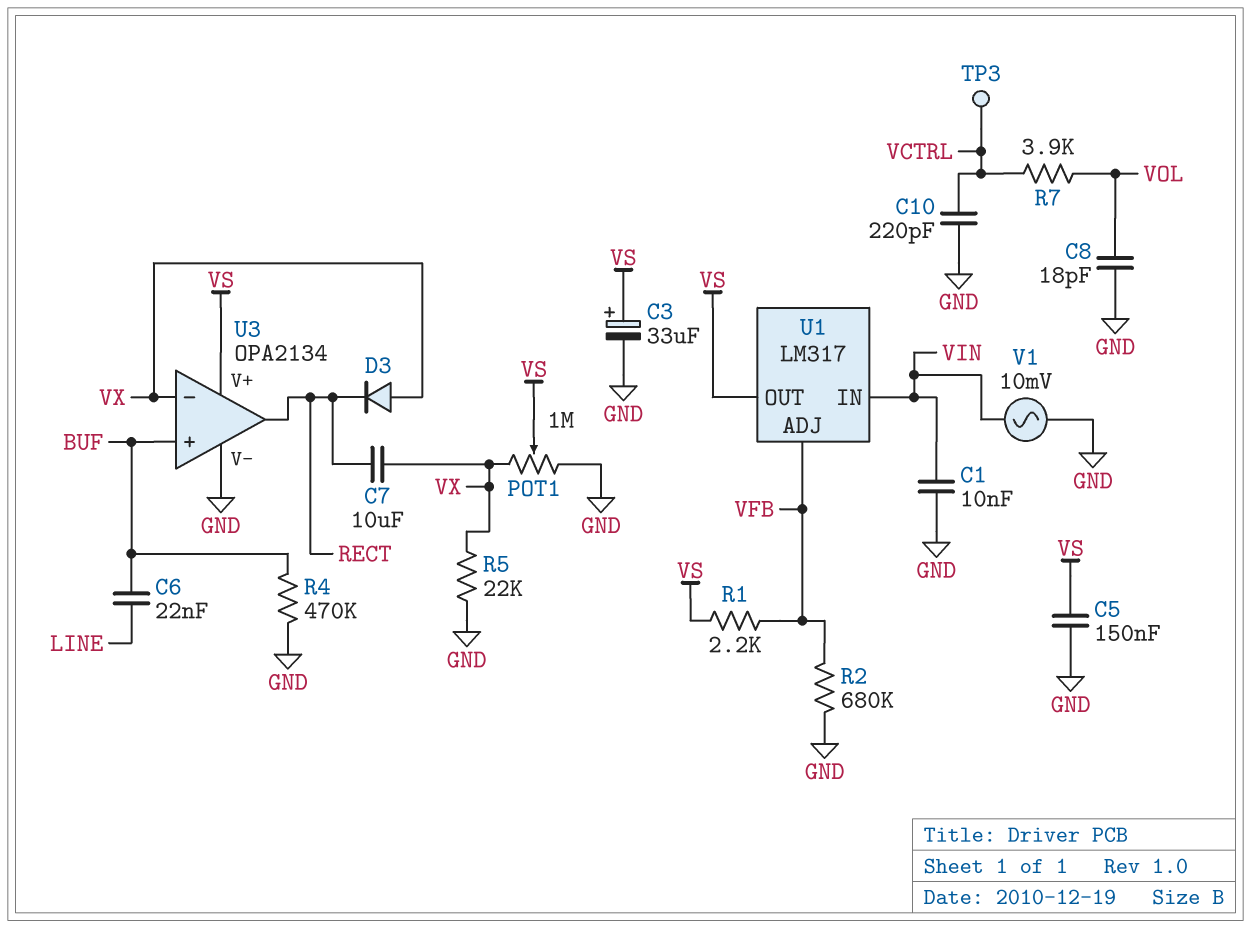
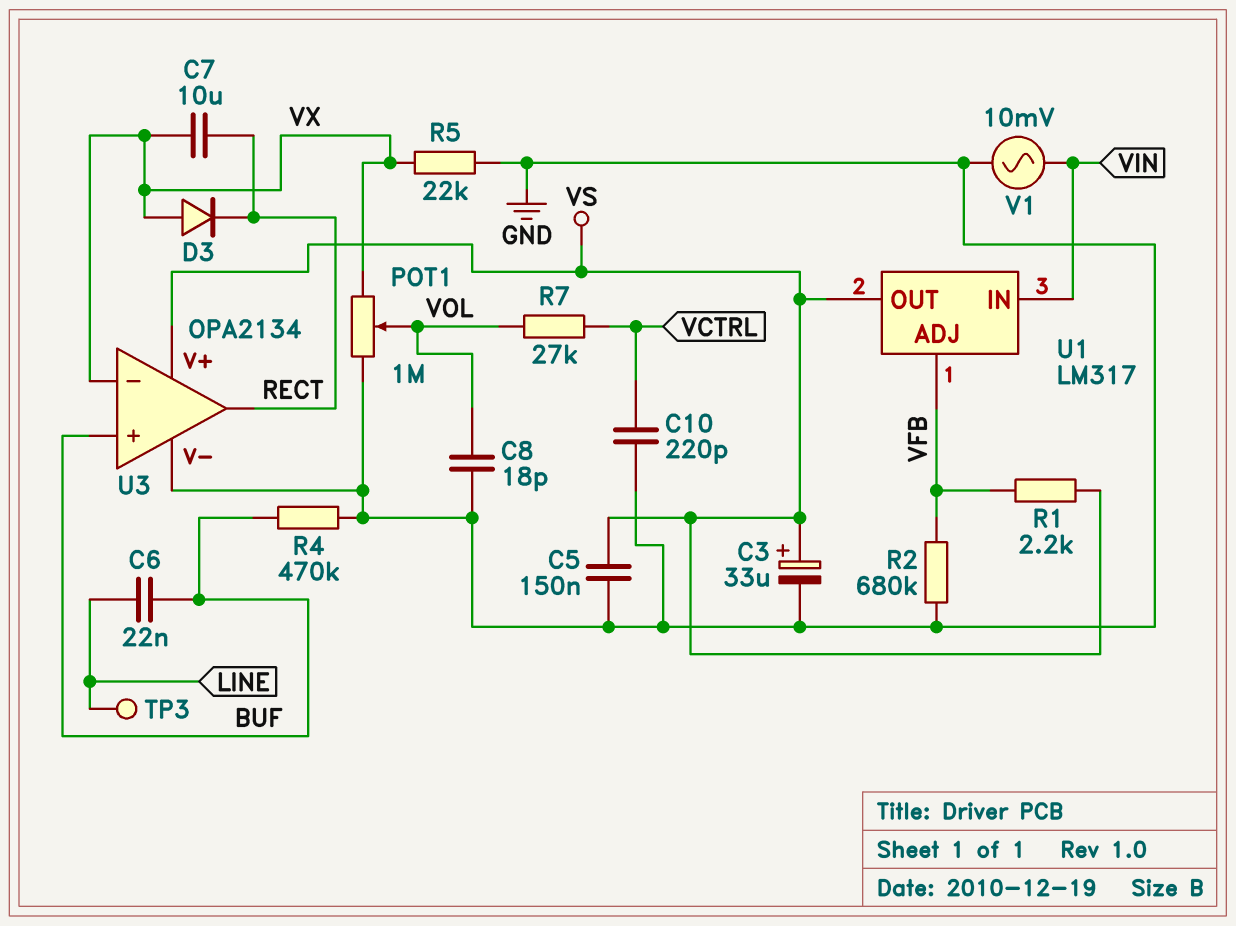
C1: 10nF (GND, VIN) -> none
POT1: 1M (GND, VX, wiper VS) -> 1M (GND, VX, wiper VOL)
R7: 3.9k (VCTRL, VOL) -> 27k (VCTRL, VOL)
TP3: test point (VCTRL) -> test point (LINE)

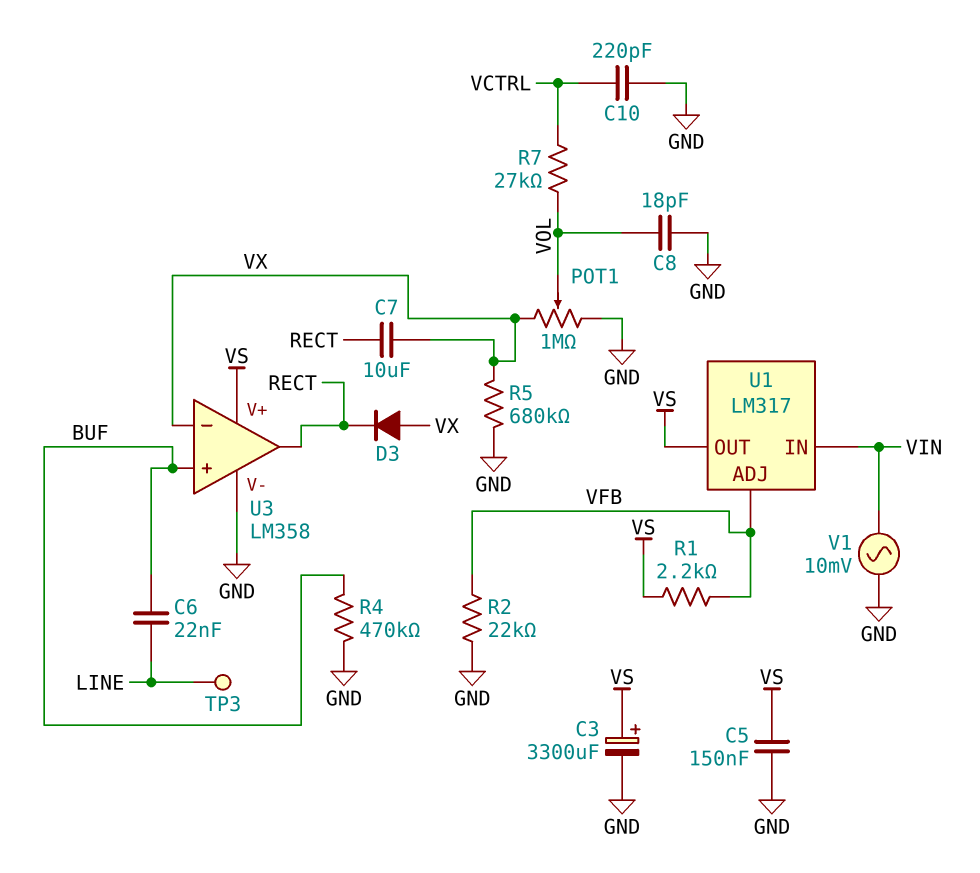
C3: 33uF (plus VS, minus GND) -> 3300uF (plus VS, minus GND)
R2: 680k (GND, VFB) -> 22k (GND, VFB)
R5: 22k (GND, VX) -> 680k (GND, VX)
U3: OPA2134 -> LM358

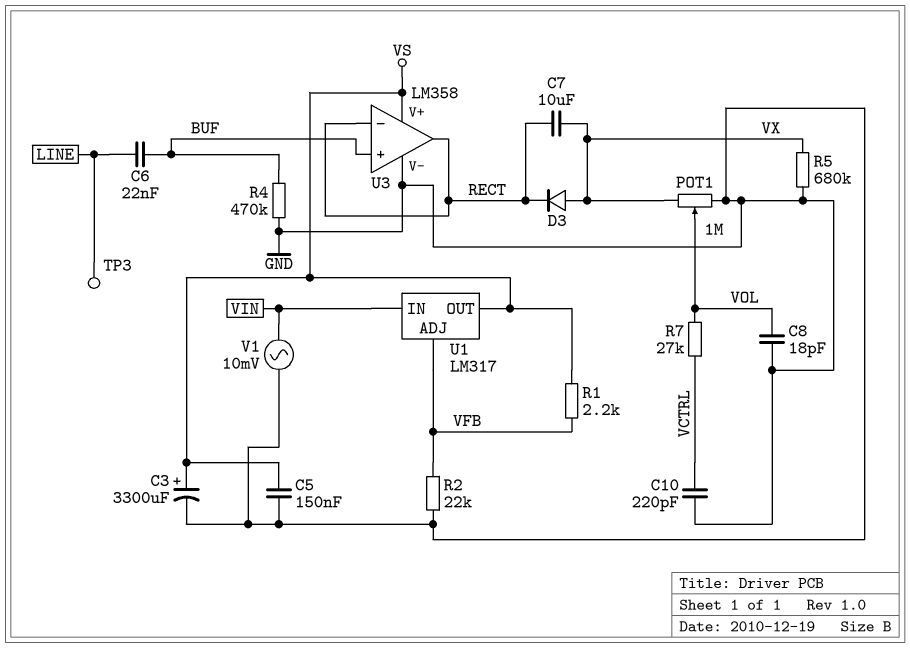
U3 pin in-: VX -> RECT

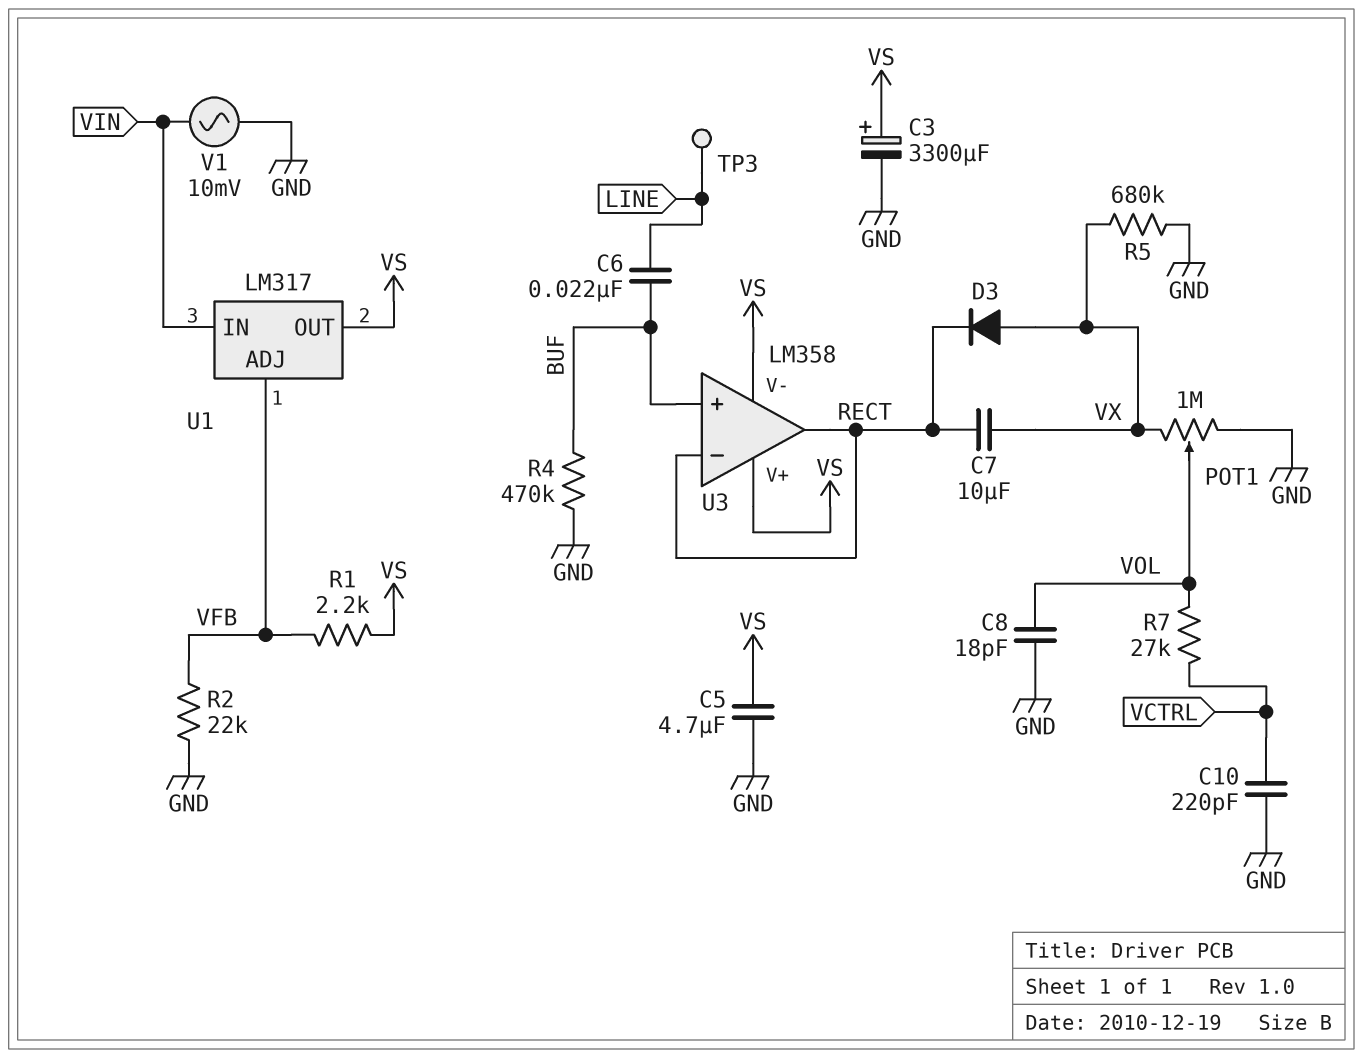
C5: 150nF (GND, VS) -> 4.7uF (GND, VS)
U3 pin V-: GND -> VS

